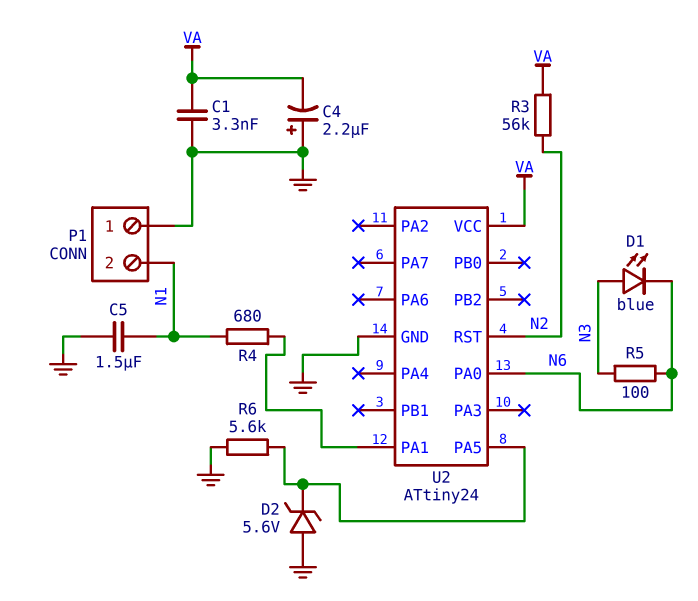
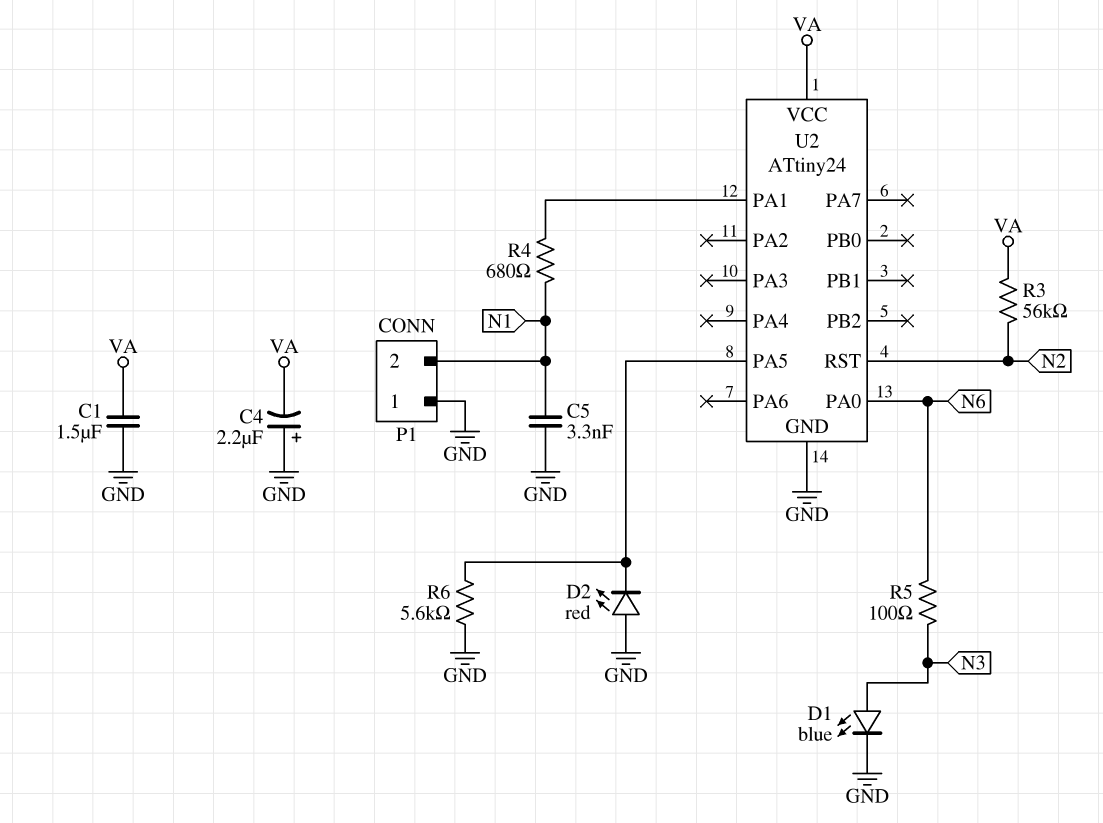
C1: 3.3nF (GND, VA) -> 1.5uF (GND, VA)
C5: 1.5uF (GND, N1) -> 3.3nF (GND, N1)
D1: LED blue (A N3, K N6) -> LED blue (A N3, K GND)
D2: zener 5.6V (A GND, K U2/PA5) -> LED red (A GND, K U2/PA5)

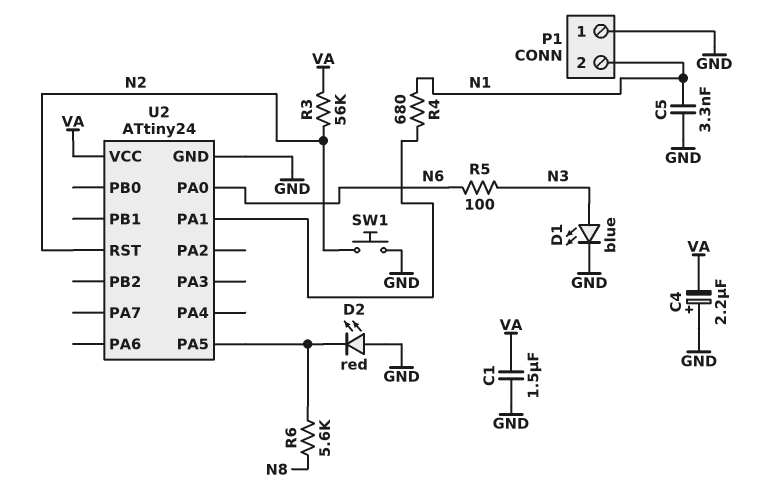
R6: 5.6k (GND, U2/PA5) -> 5.6k (N8, U2/PA5)
SW1: none -> button (GND, N2)

